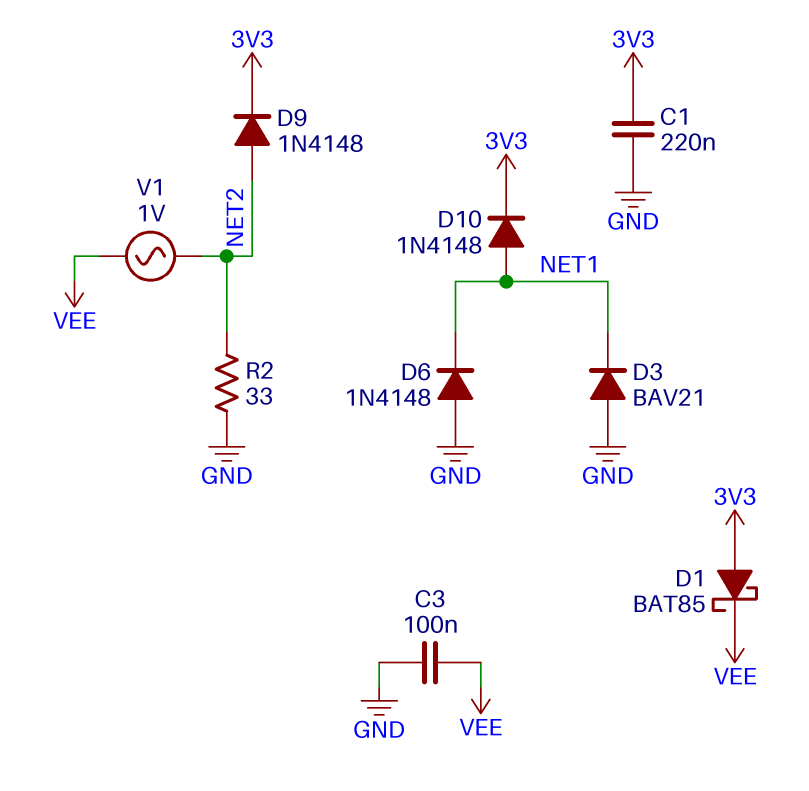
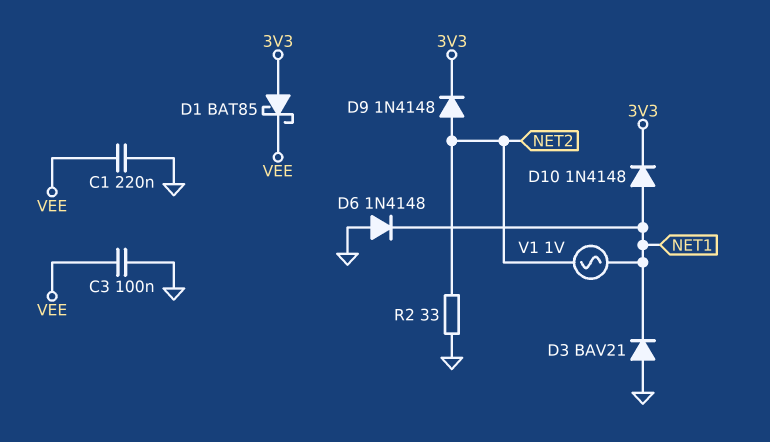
C1: 220nF (3V3, GND) -> 220nF (GND, VEE)
V1: AC 1V (NET2, VEE) -> AC 1V (NET1, NET2)

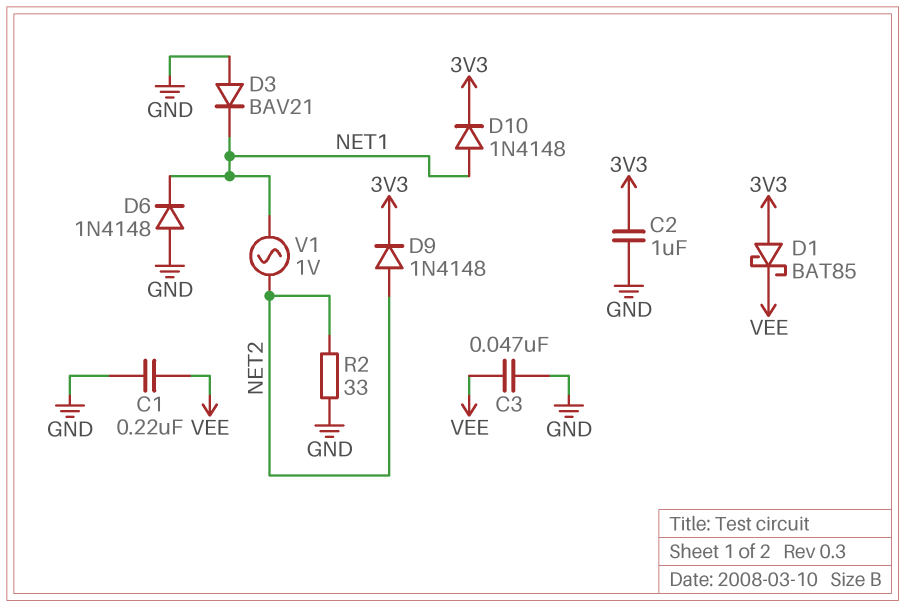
C2: none -> 1uF (3V3, GND)
C3: 100nF (GND, VEE) -> 47nF (GND, VEE)

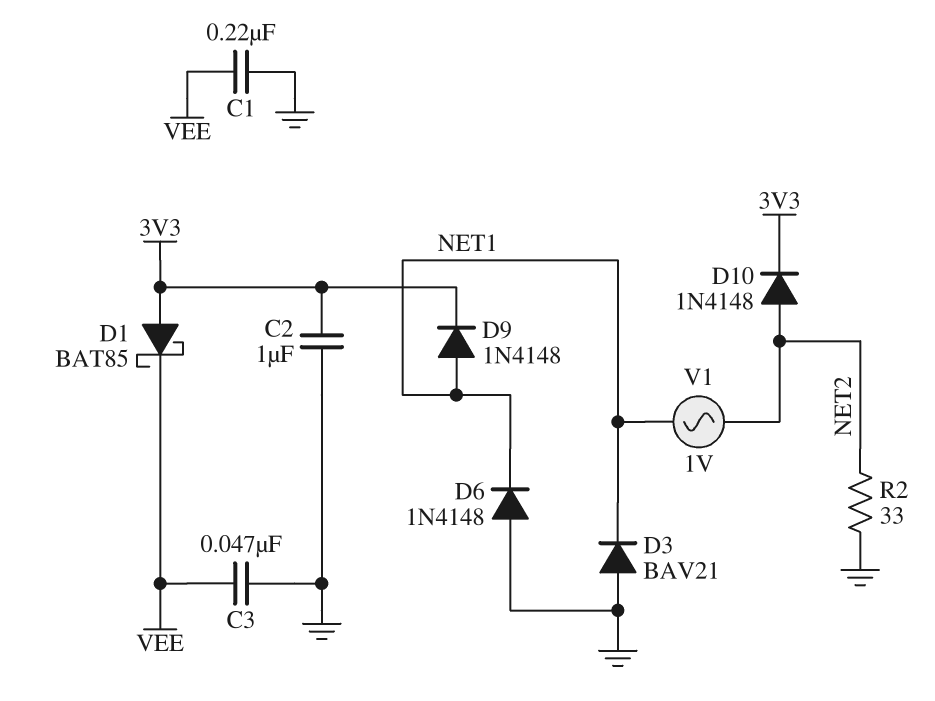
D9: diode 1N4148 (A NET2, K 3V3) -> diode 1N4148 (A NET1, K 3V3)
D10: diode 1N4148 (A NET1, K 3V3) -> diode 1N4148 (A NET2, K 3V3)

